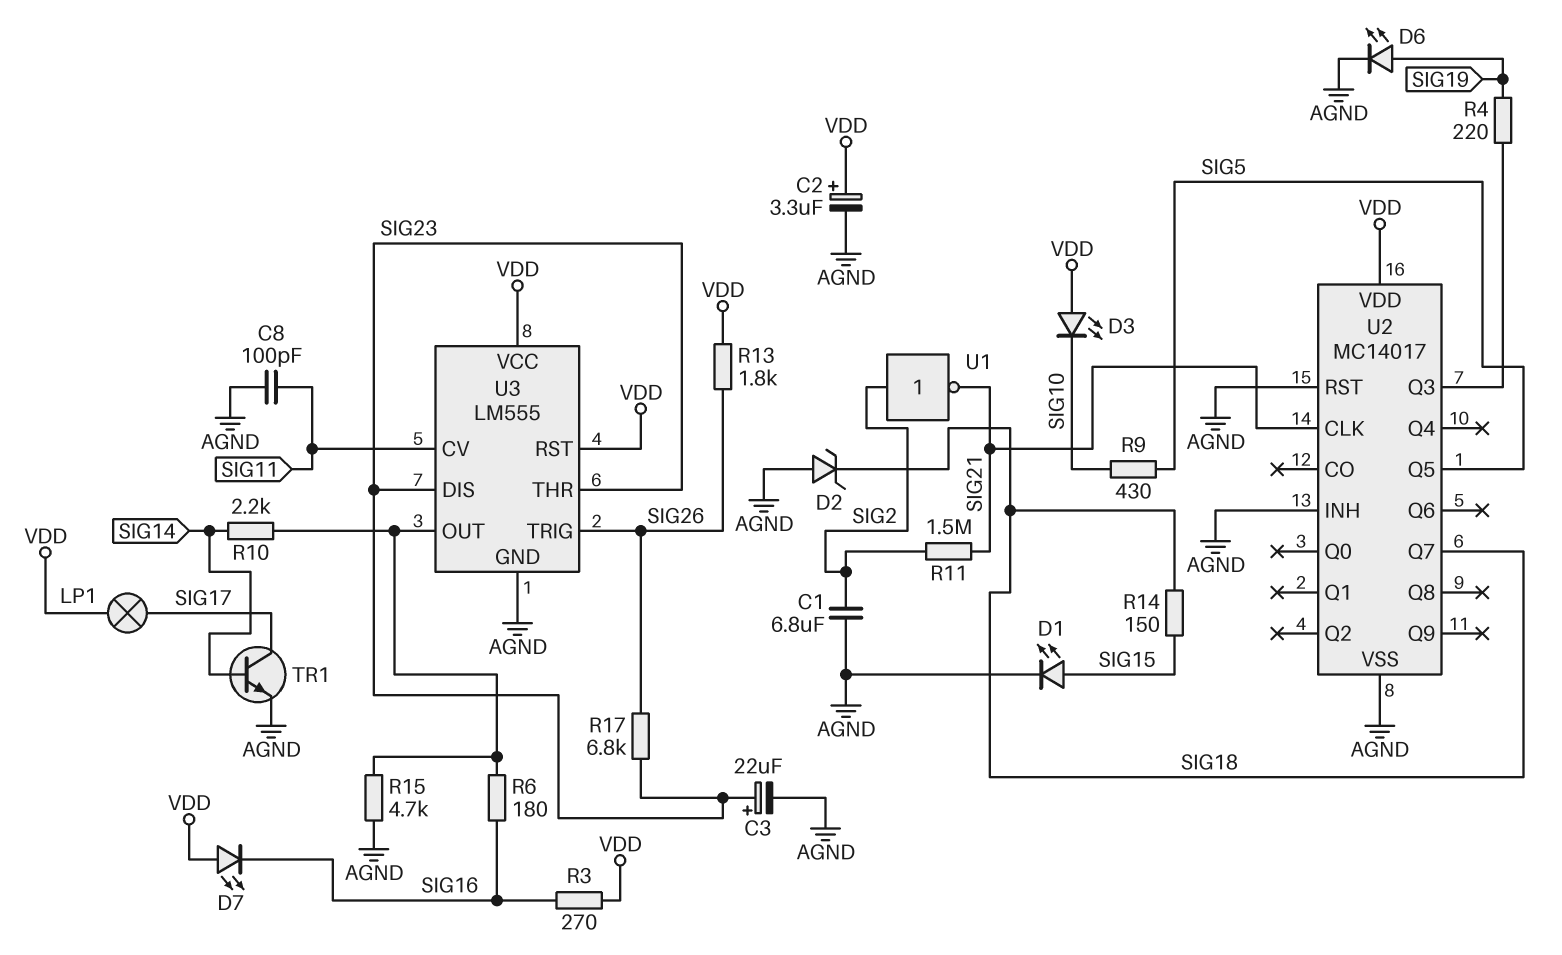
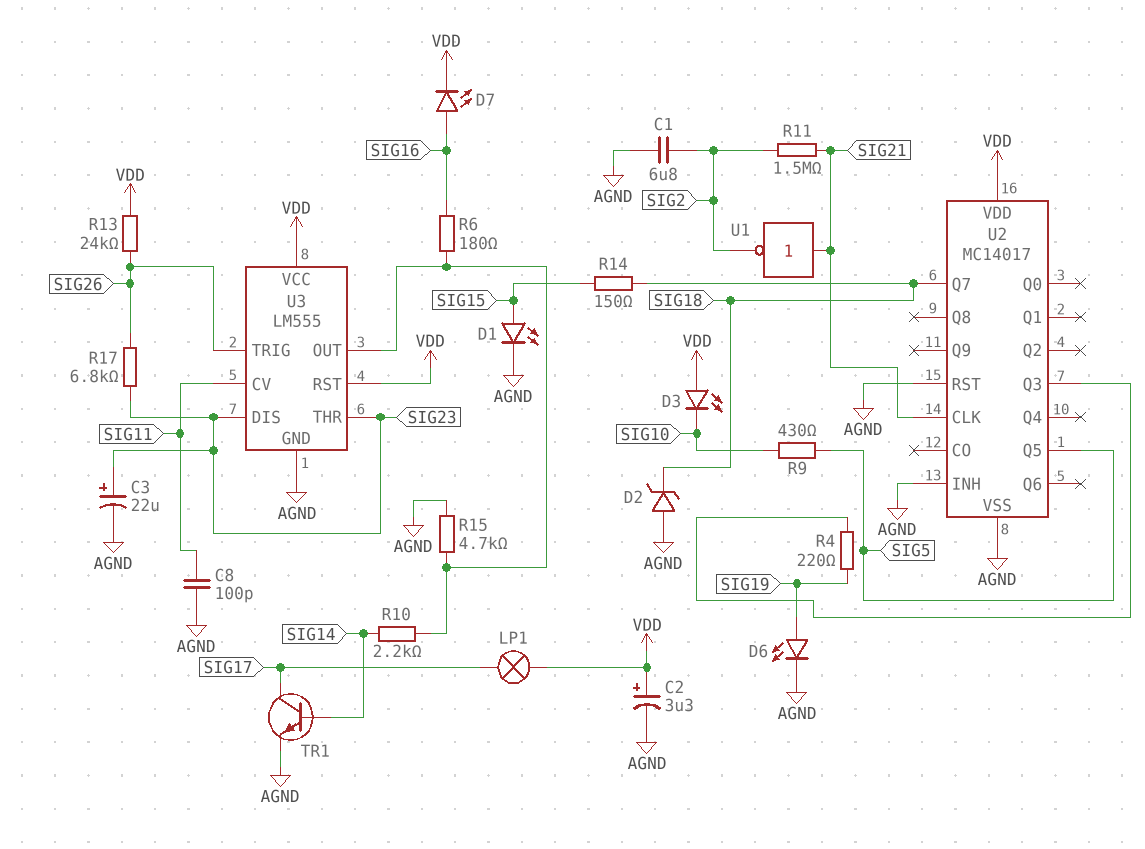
D7: LED (A VDD, K SIG16) -> LED (A SIG16, K VDD)
R3: 270 (SIG16, VDD) -> none
R13: 1.8k (SIG26, VDD) -> 24k (SIG26, VDD)
U1: NOT (in SIG2, out SIG21) -> NOT (in SIG21, out SIG2)

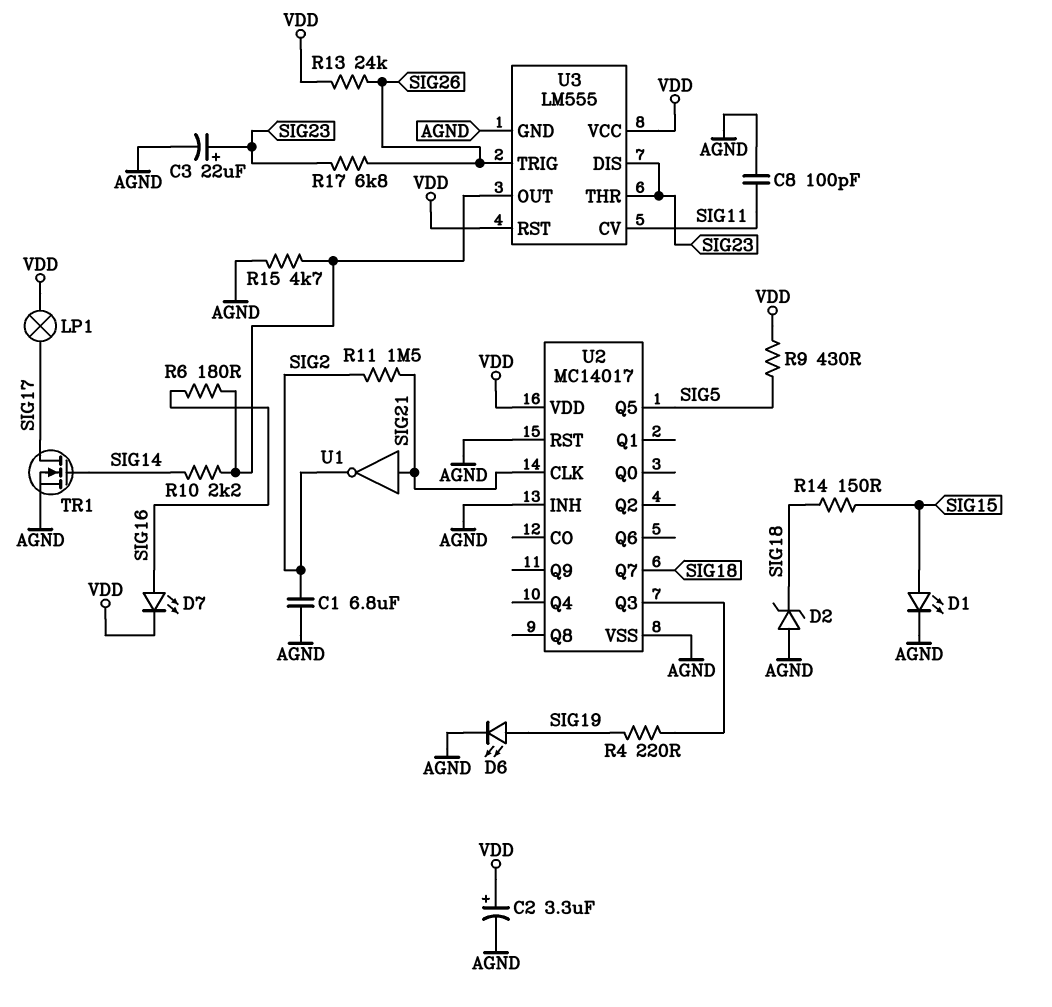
D3: LED (A VDD, K SIG10) -> none
R9: 430 (SIG5, SIG10) -> 430 (SIG5, VDD)
TR1: NPN (B SIG14, C SIG17, E AGND) -> NMOS (G SIG14, D SIG17, S AGND)

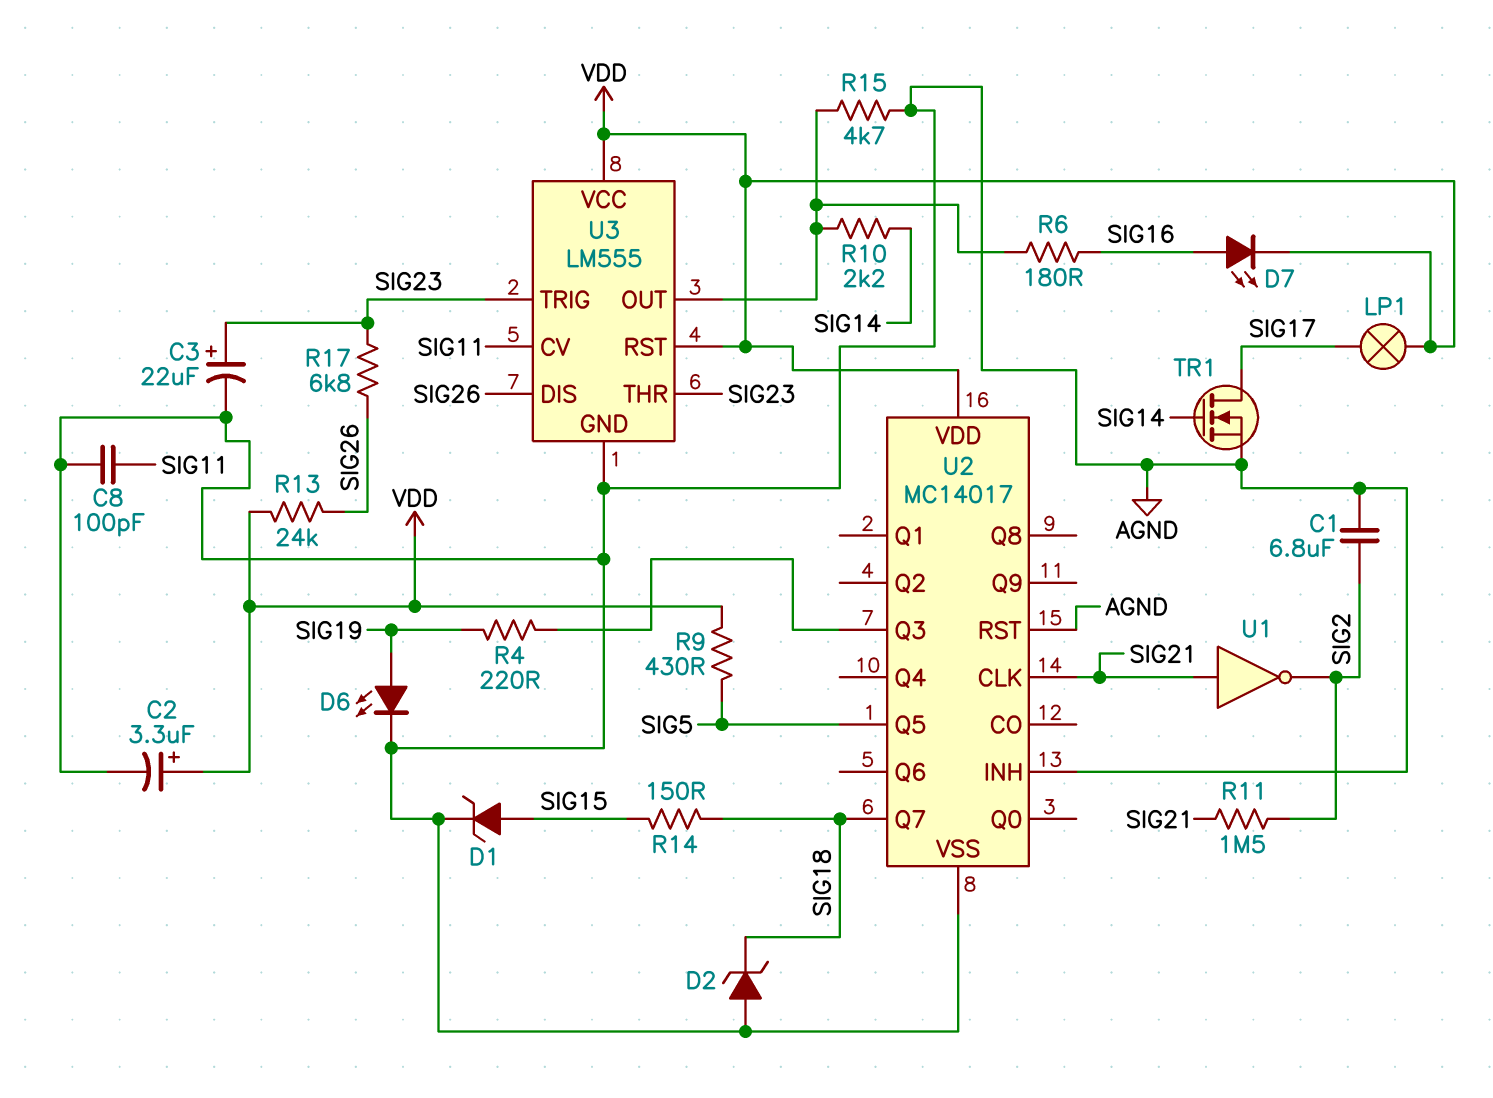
D1: LED (A SIG15, K AGND) -> zener (A SIG15, K AGND)
U3 pin DIS: SIG23 -> SIG26
U3 pin TRIG: SIG26 -> SIG23

